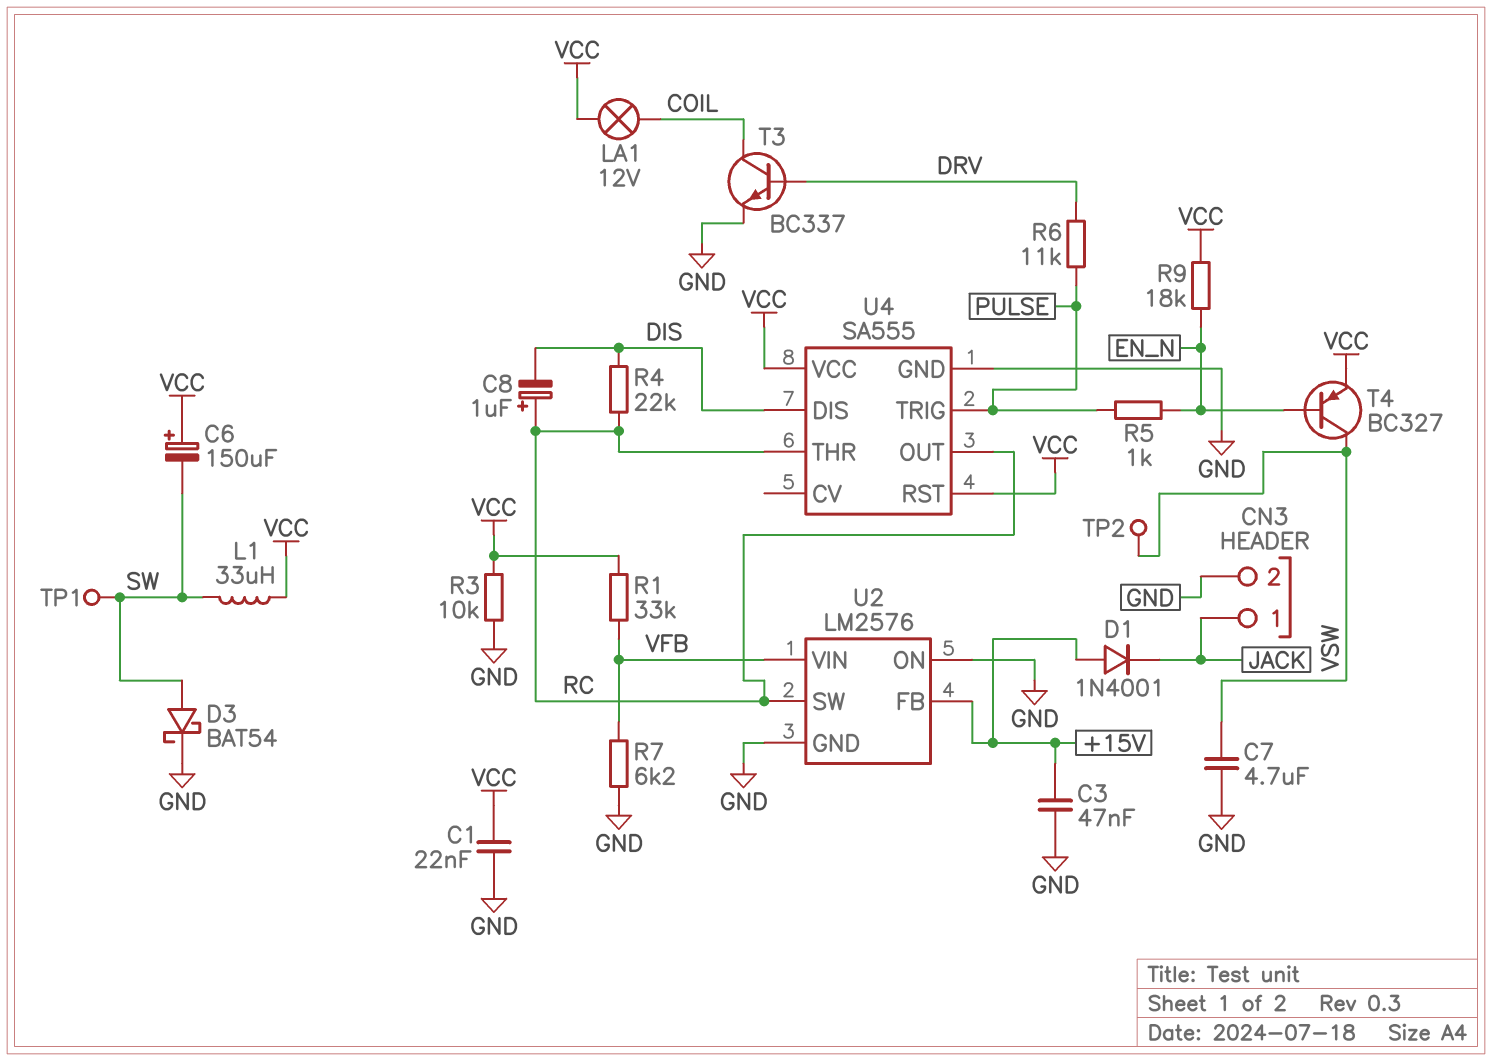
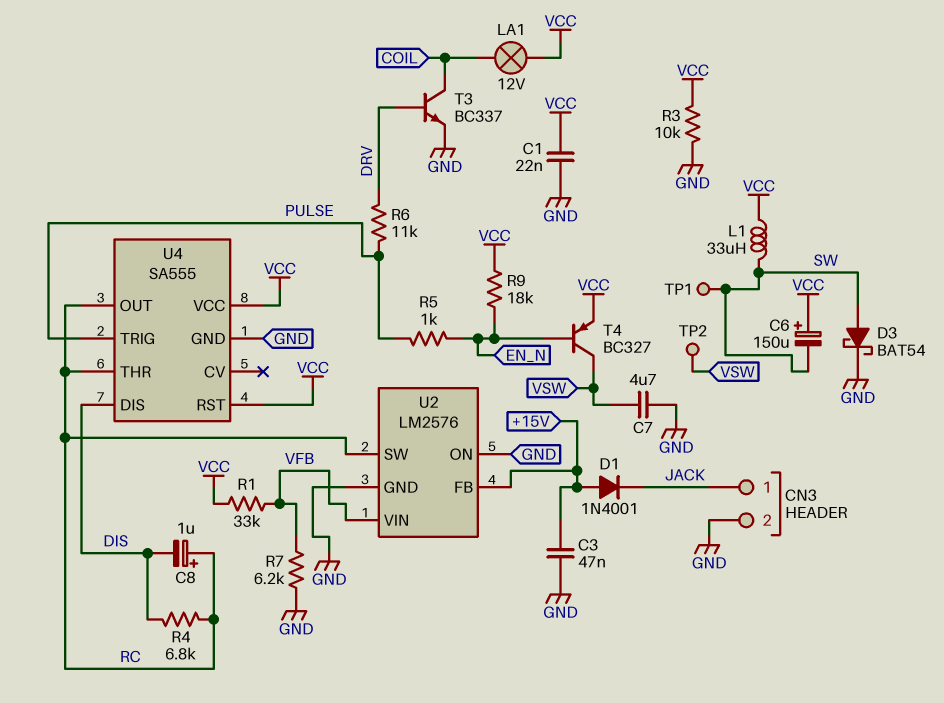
R4: 22k (DIS, RC) -> 6.8k (DIS, RC)

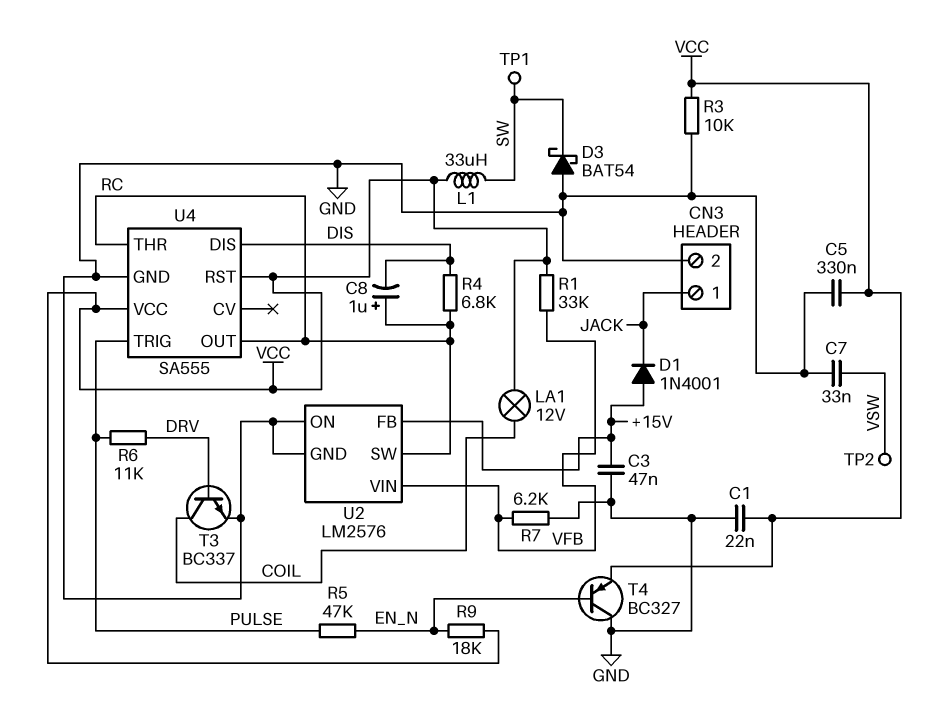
C5: none -> 330nF (GND, VCC)
C6: 150uF (plus VCC, minus SW) -> none
C7: 4.7uF (GND, VSW) -> 33nF (GND, VSW)
D3: schottky BAT54 (A SW, K GND) -> schottky BAT54 (A GND, K SW)
R5: 1k (EN_N, PULSE) -> 47k (EN_N, PULSE)
T4: PNP BC327 (B EN_N, C VSW, E VCC) -> PNP BC327 (B EN_N, C GND, E VCC)

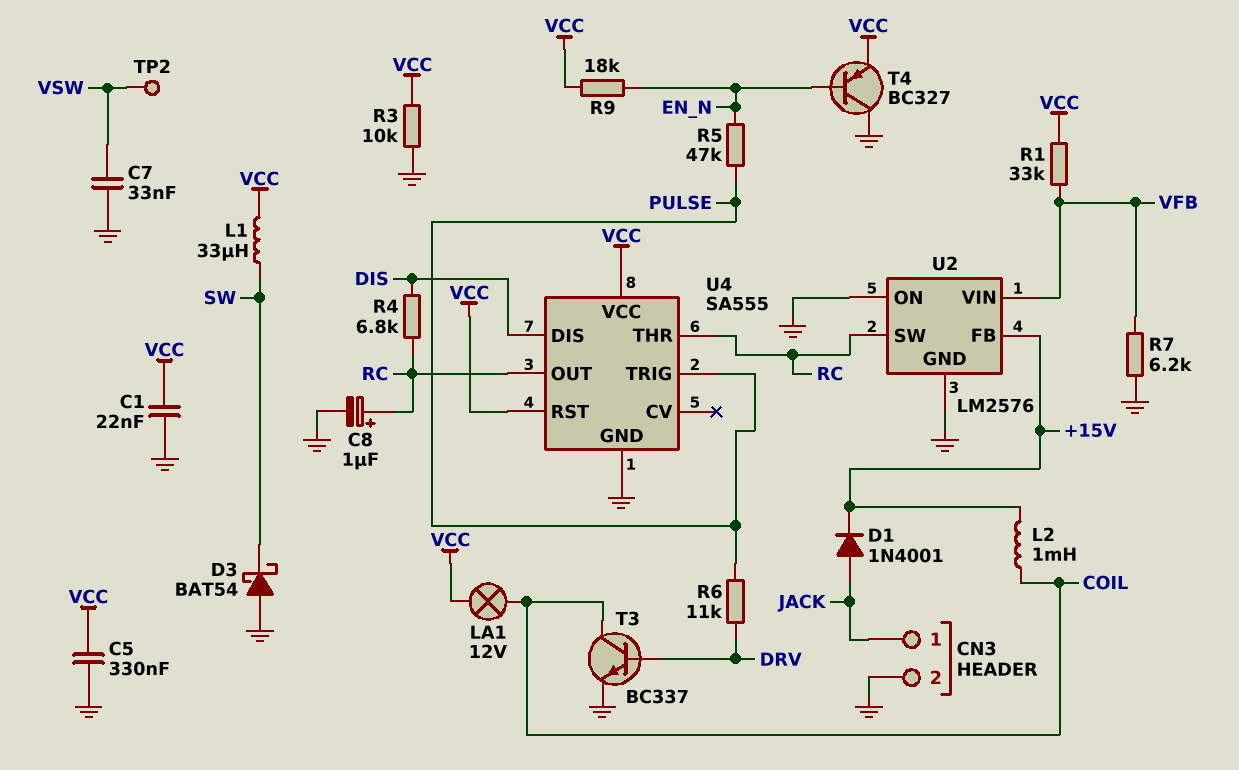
C3: 47nF (+15V, GND) -> none
C8: 1uF (plus RC, minus DIS) -> 1uF (plus RC, minus GND)
D1: diode 1N4001 (A +15V, K JACK) -> diode 1N4001 (A JACK, K +15V)
L2: none -> 1mH (+15V, COIL)
TP1: test point (SW) -> none

